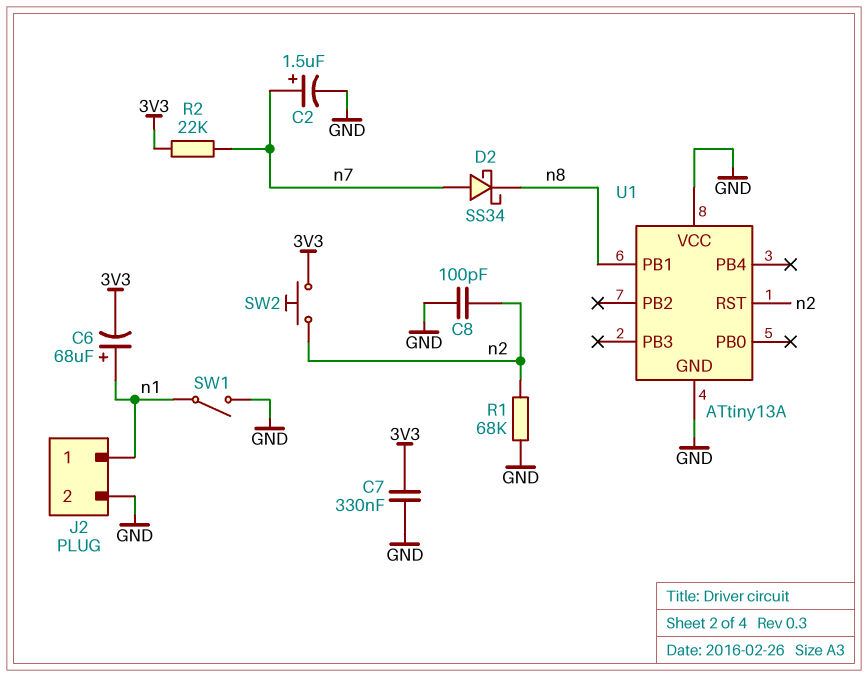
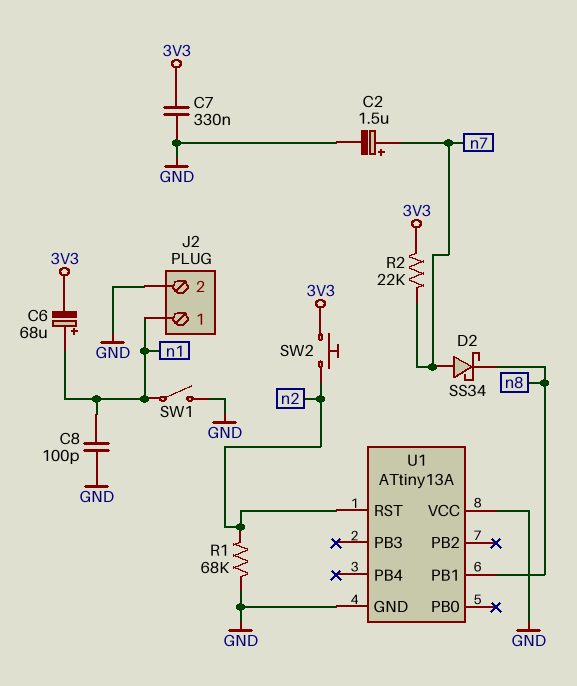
C8: 100pF (GND, n2) -> 100pF (GND, n1)

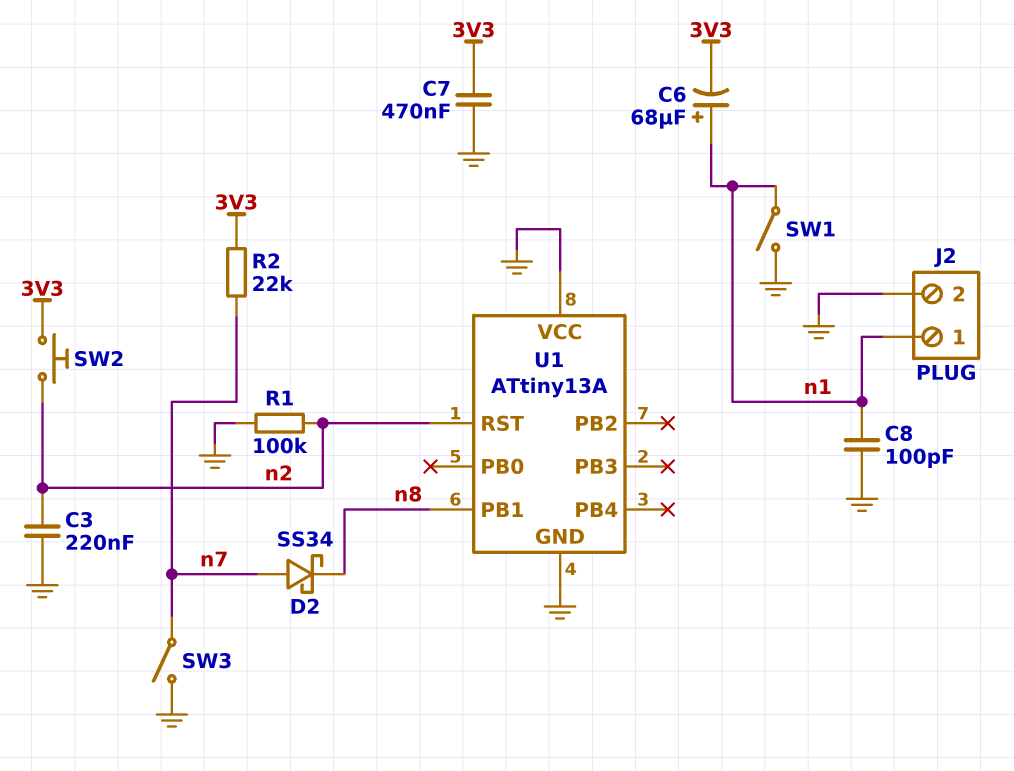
C2: 1.5uF (plus n7, minus GND) -> none
C3: none -> 220nF (GND, n2)
C7: 330nF (3V3, GND) -> 470nF (3V3, GND)
R1: 68k (GND, n2) -> 100k (GND, n2)
SW3: none -> switch (GND, n7)

